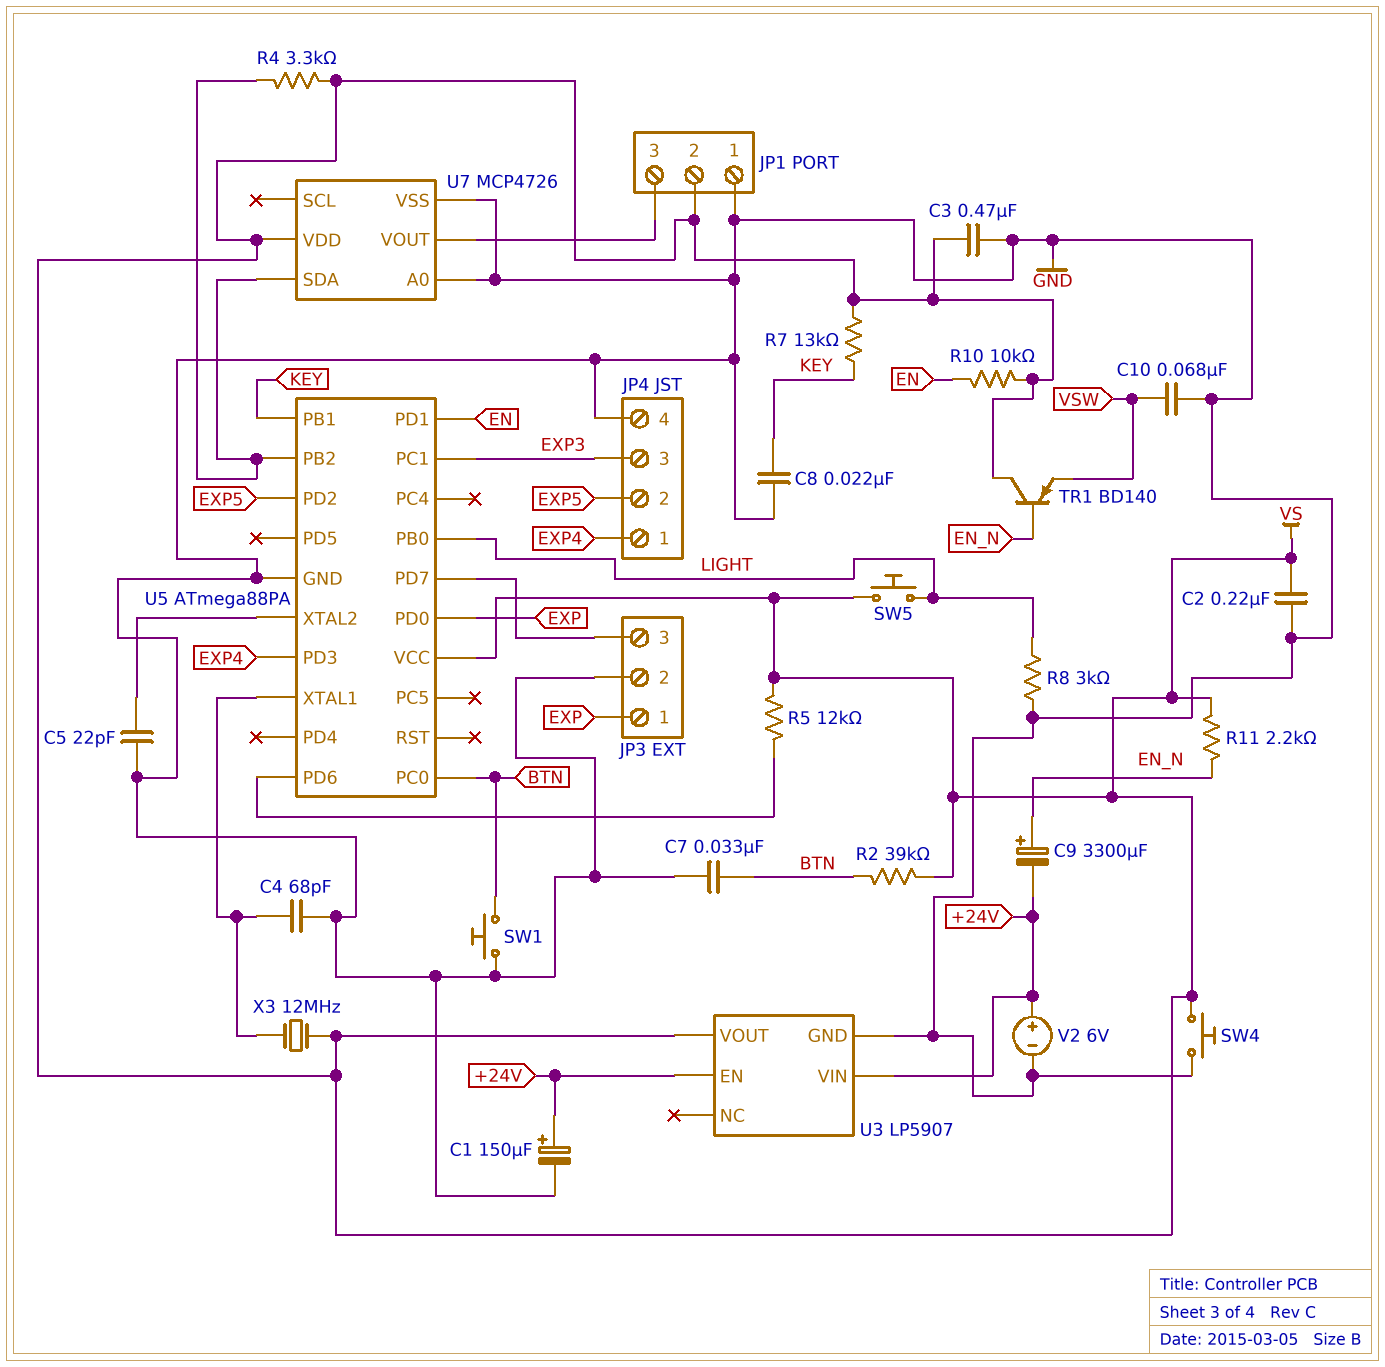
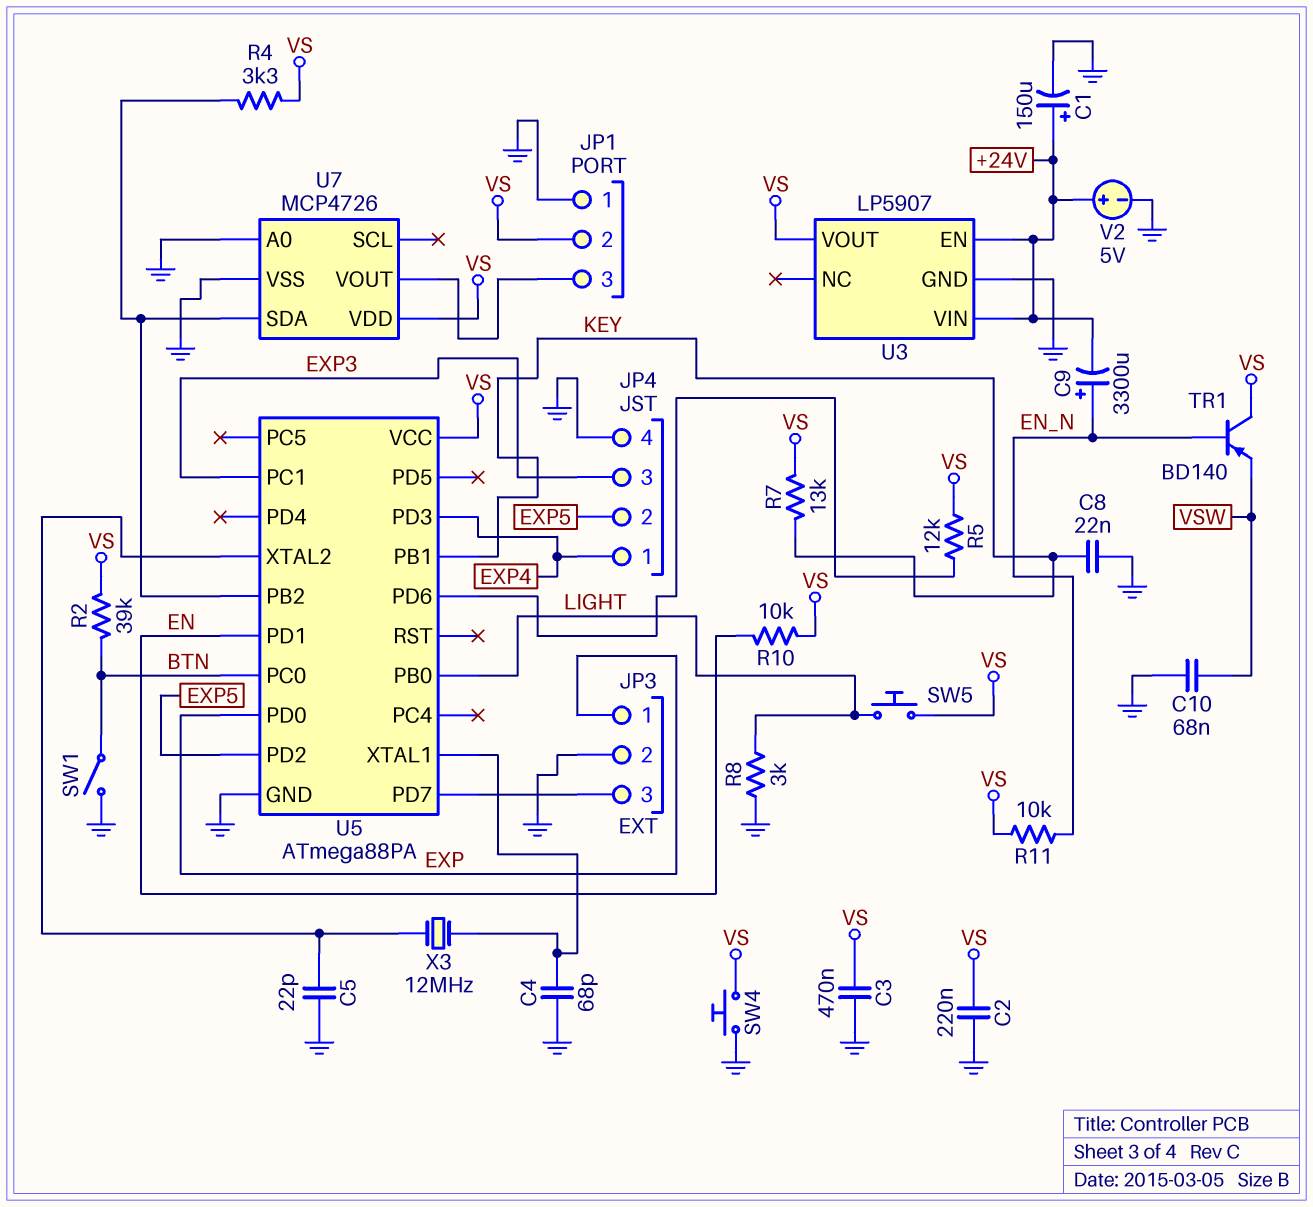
C7: 33nF (BTN, GND) -> none
R11: 2.2k (EN_N, VS) -> 10k (EN_N, VS)
SW1: button (BTN, GND) -> switch (BTN, GND)
V2: 6V (plus +24V, minus GND) -> 5V (plus +24V, minus GND)
X3: 12MHz (U5/XTAL1, VS) -> 12MHz (U5/XTAL1, U5/XTAL2)

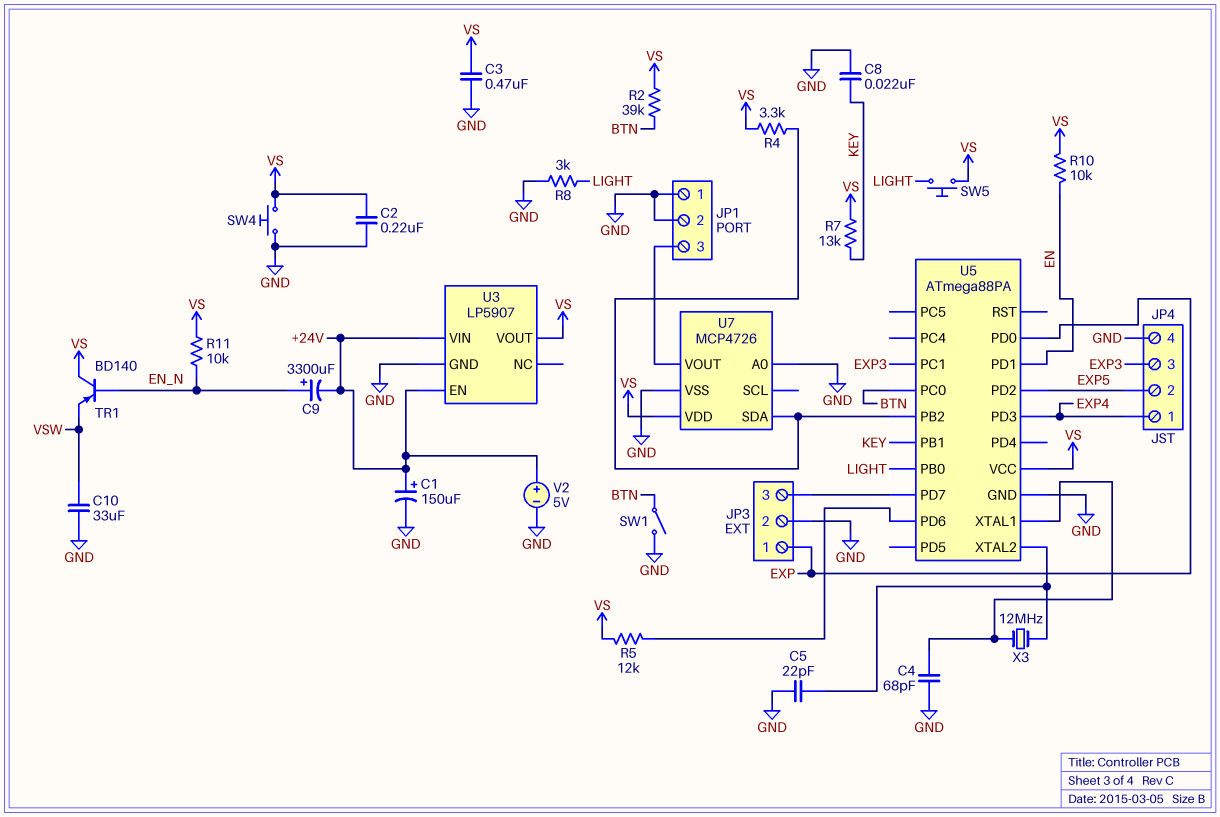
C10: 68nF (GND, VSW) -> 33uF (GND, VSW)
JP1 pin 2: VS -> GND

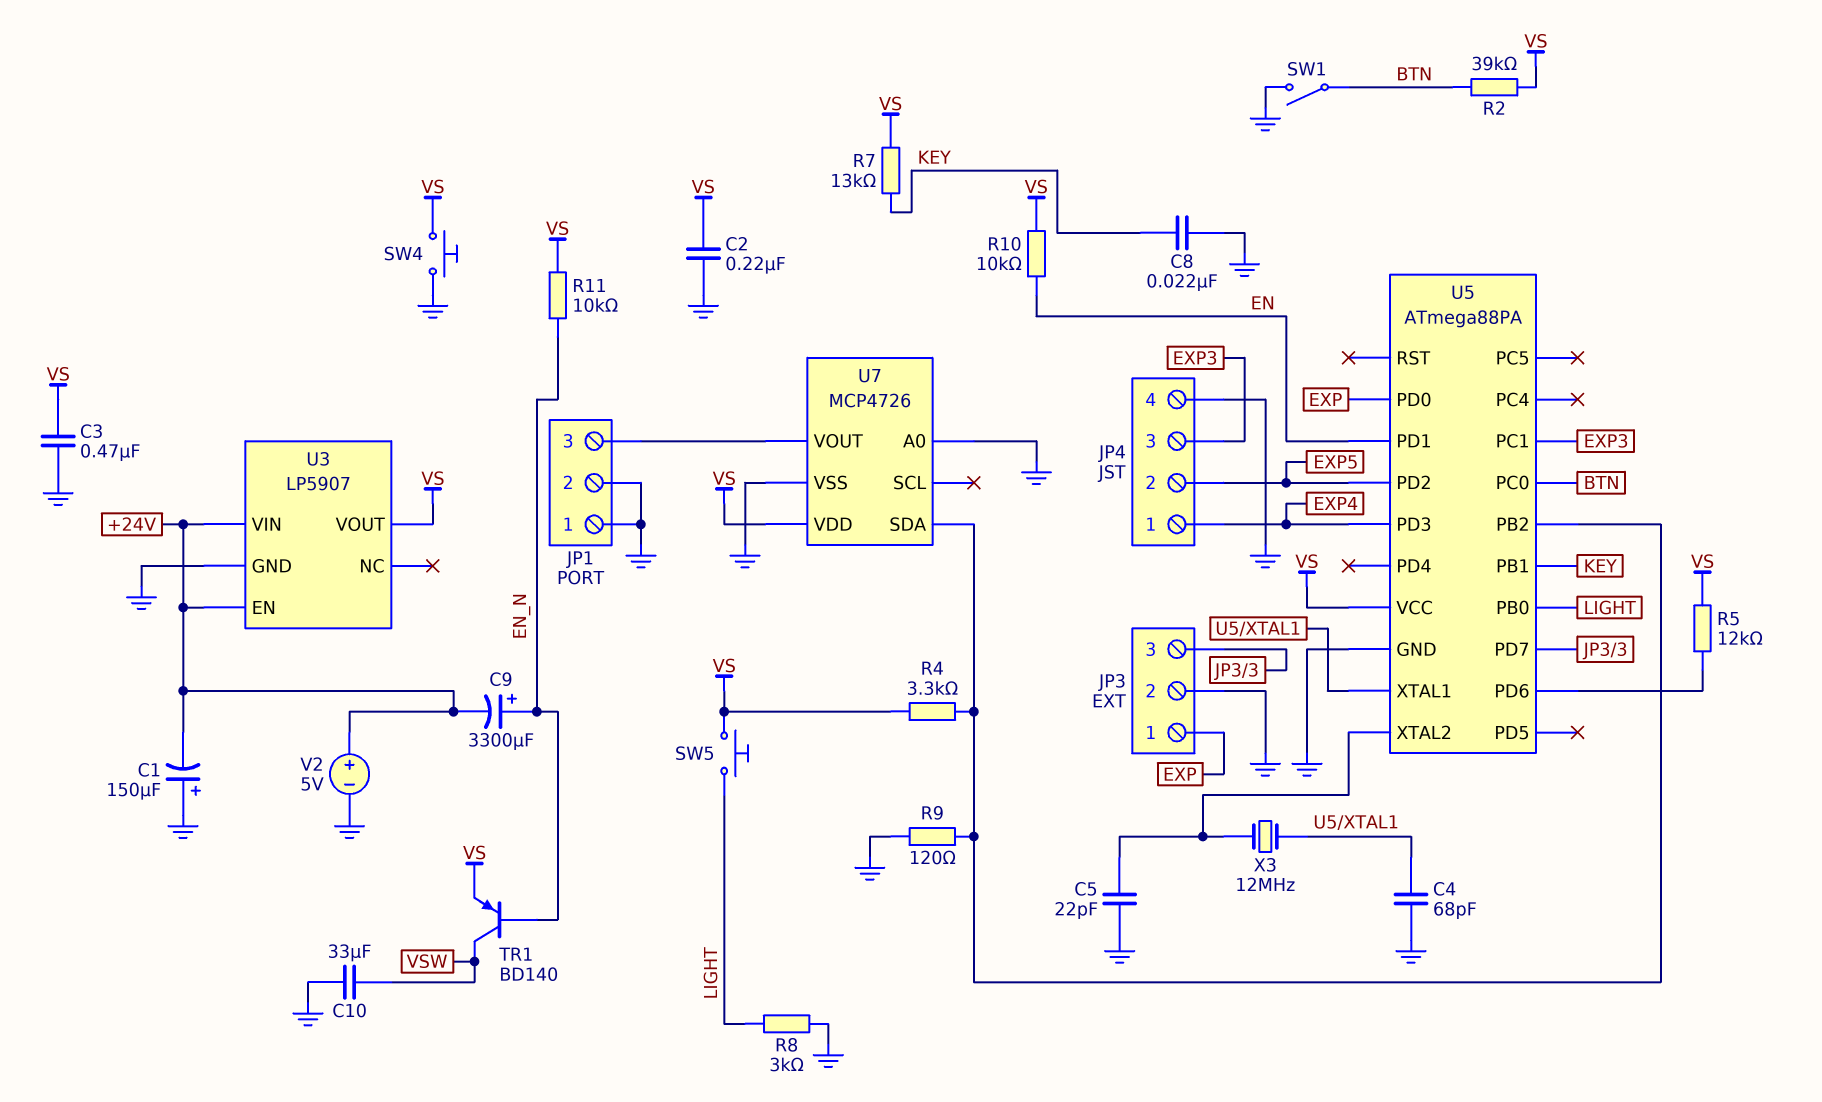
C1: 150uF (plus +24V, minus GND) -> 150uF (plus GND, minus +24V)
R9: none -> 120 (GND, U5/PB2)
TR1: PNP BD140 (B EN_N, C VS, E VSW) -> PNP BD140 (B EN_N, C VSW, E VS)

